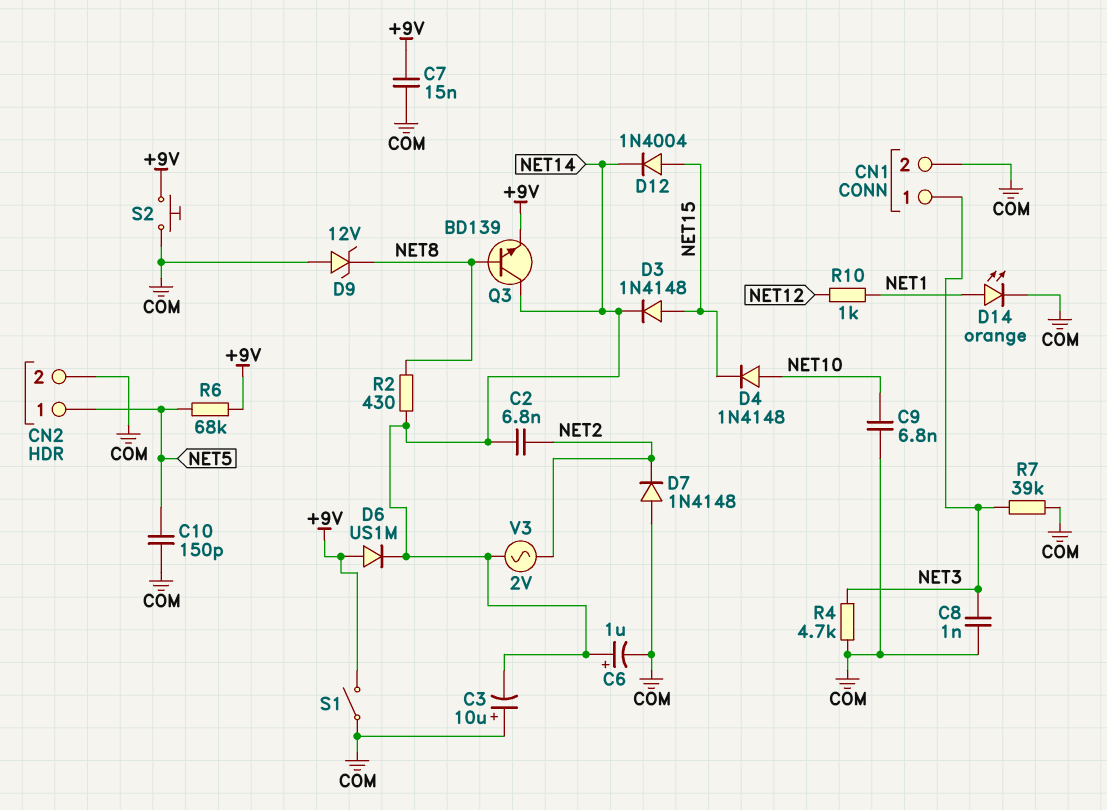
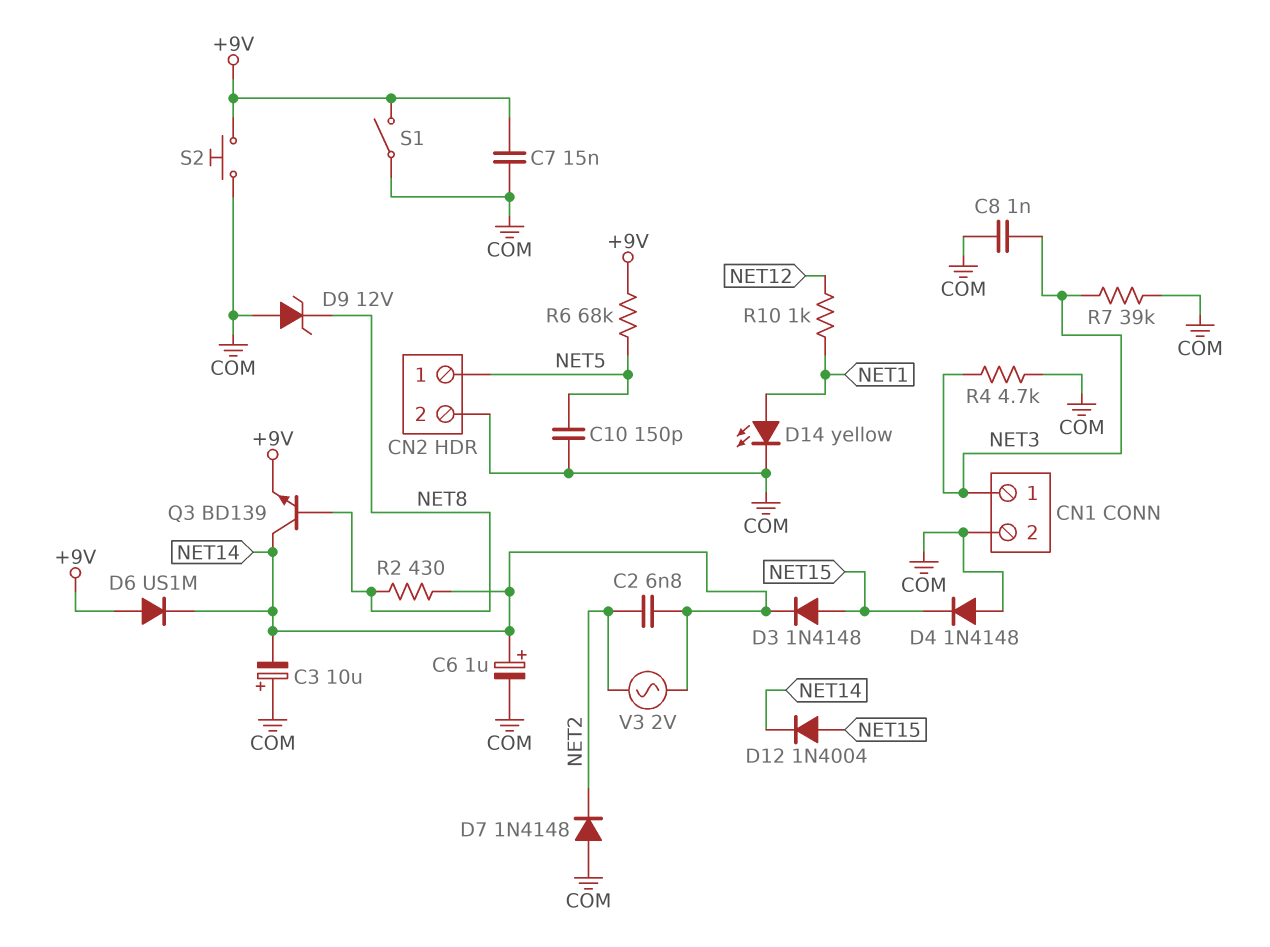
C9: 6.8nF (COM, NET10) -> none
D4: diode 1N4148 (A NET10, K NET15) -> diode 1N4148 (A COM, K NET15)
D14: LED orange (A NET1, K COM) -> LED yellow (A NET1, K COM)

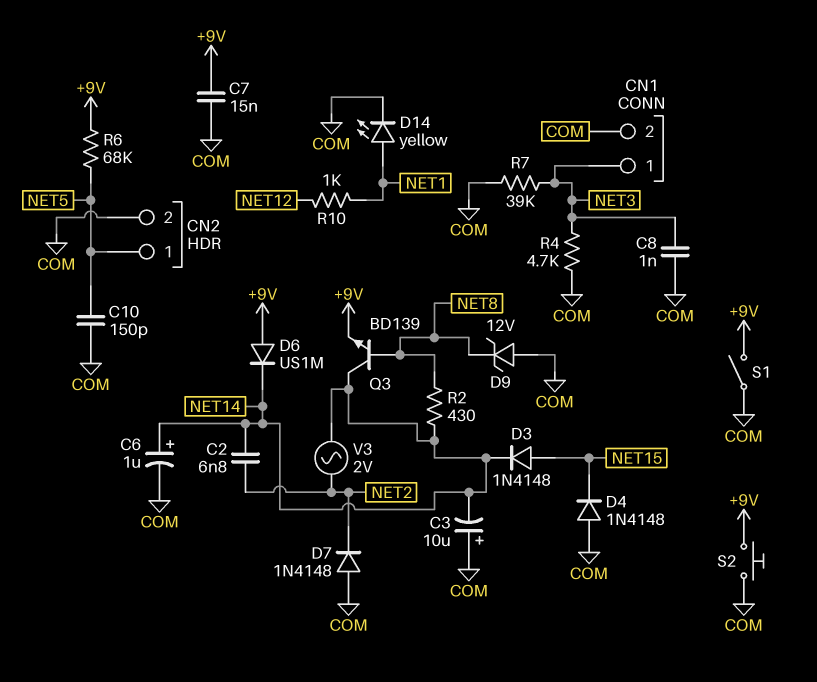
D12: diode 1N4004 (A NET15, K NET14) -> none

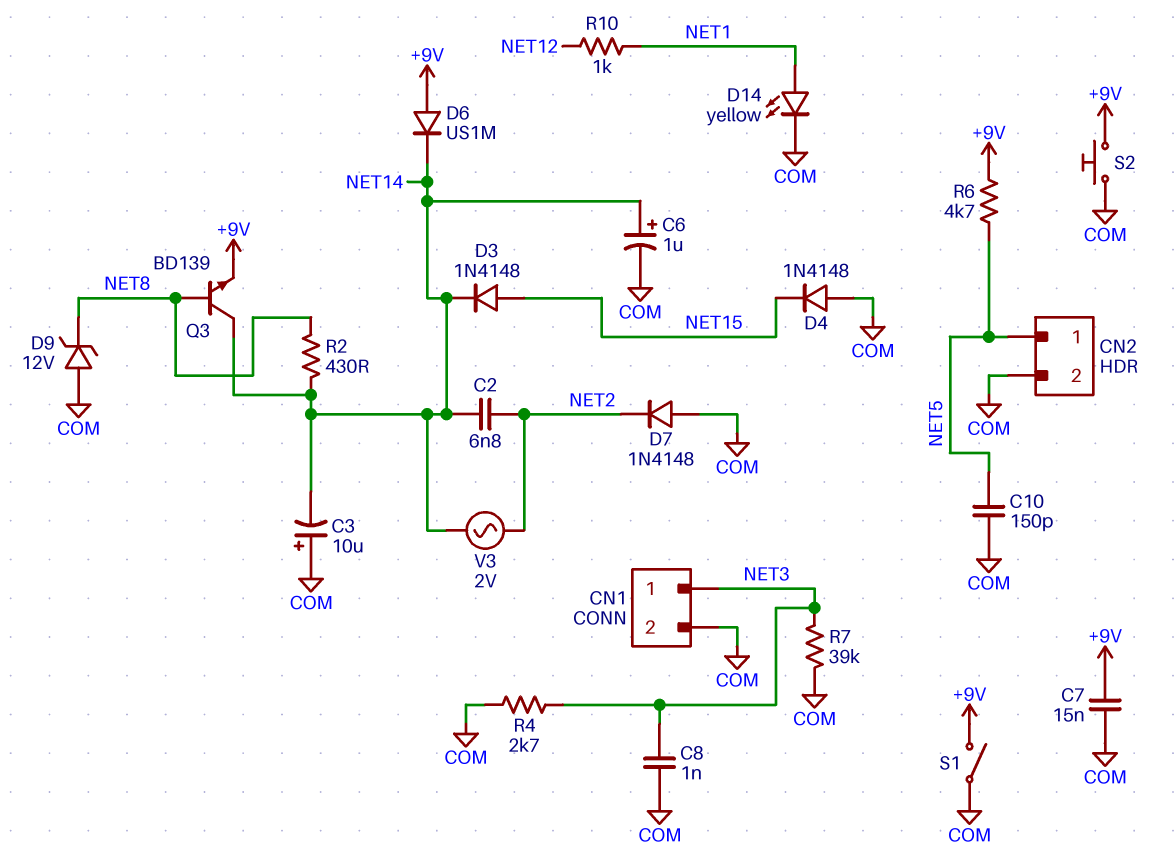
R4: 4.7k (COM, NET3) -> 2.7k (COM, NET3)
R6: 68k (+9V, NET5) -> 4.7k (+9V, NET5)

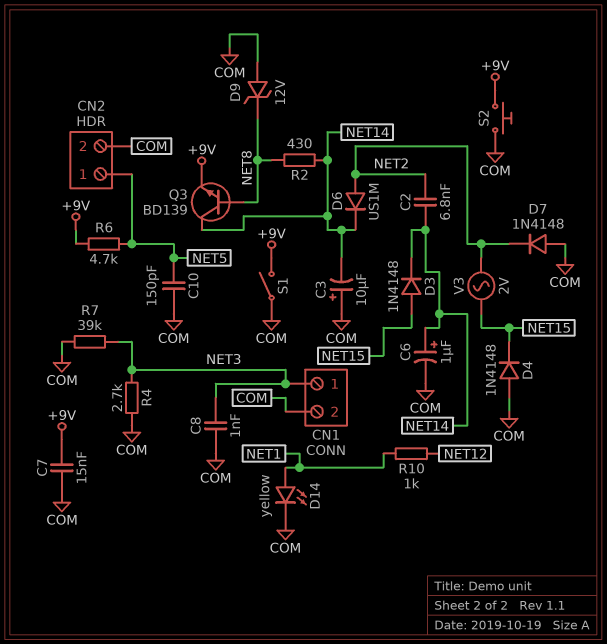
D6: diode US1M (A +9V, K NET14) -> diode US1M (A NET2, K NET14)
V3: AC 2V (NET2, NET14) -> AC 2V (NET2, NET15)

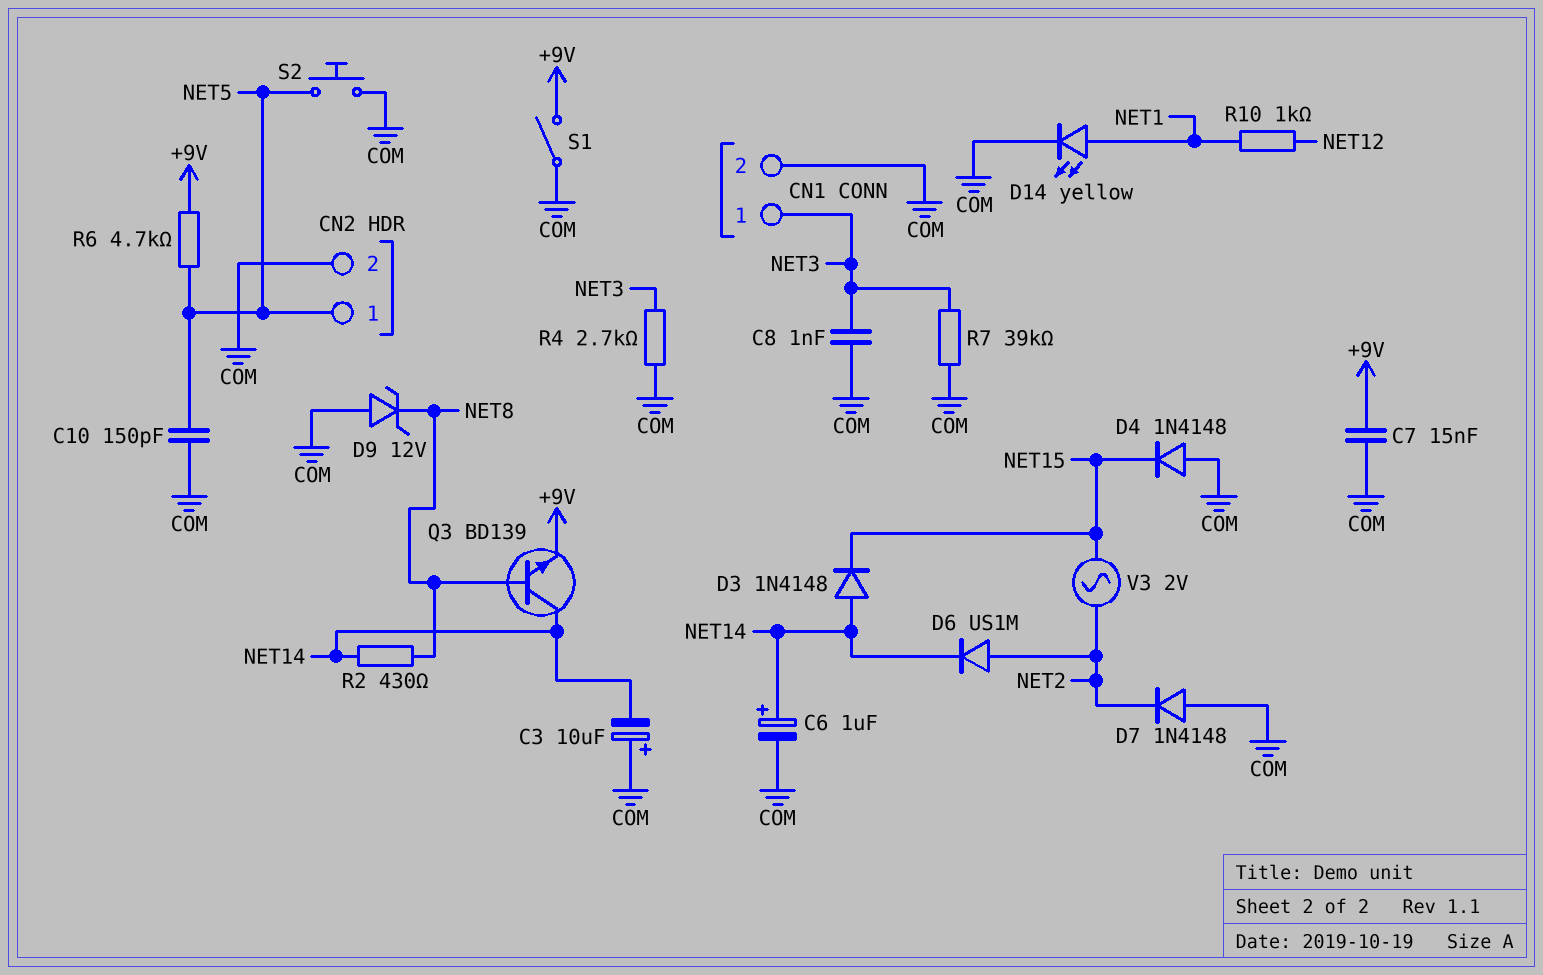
C2: 6.8nF (NET2, NET14) -> none
D3: diode 1N4148 (A NET15, K NET14) -> diode 1N4148 (A NET14, K NET15)
S2: button (+9V, COM) -> button (COM, NET5)

